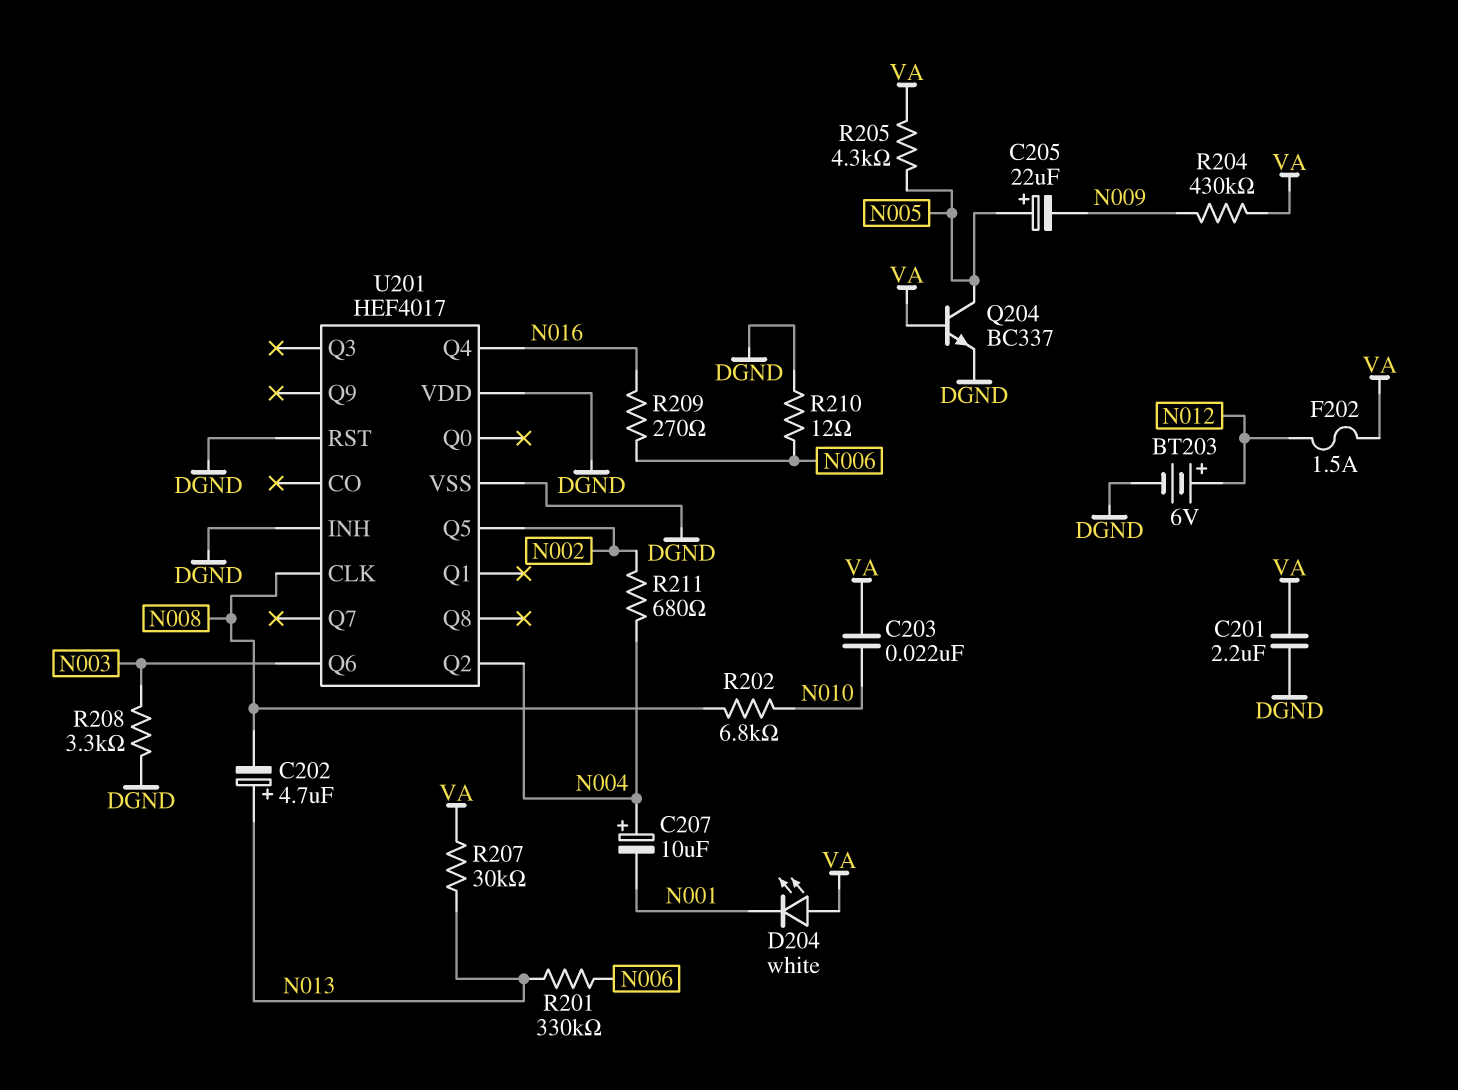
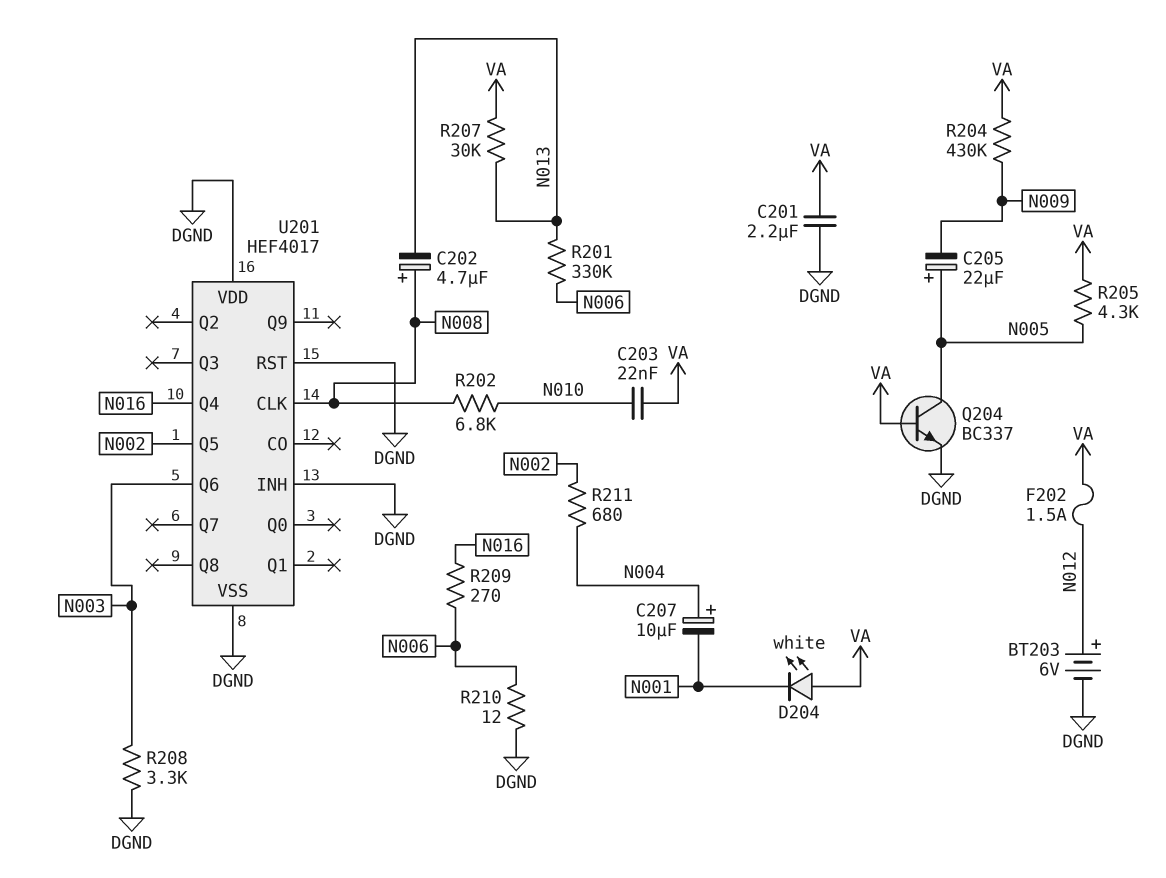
C202: 4.7uF (plus N013, minus N008) -> 4.7uF (plus N008, minus N013)
U201 pin Q2: N004 -> none

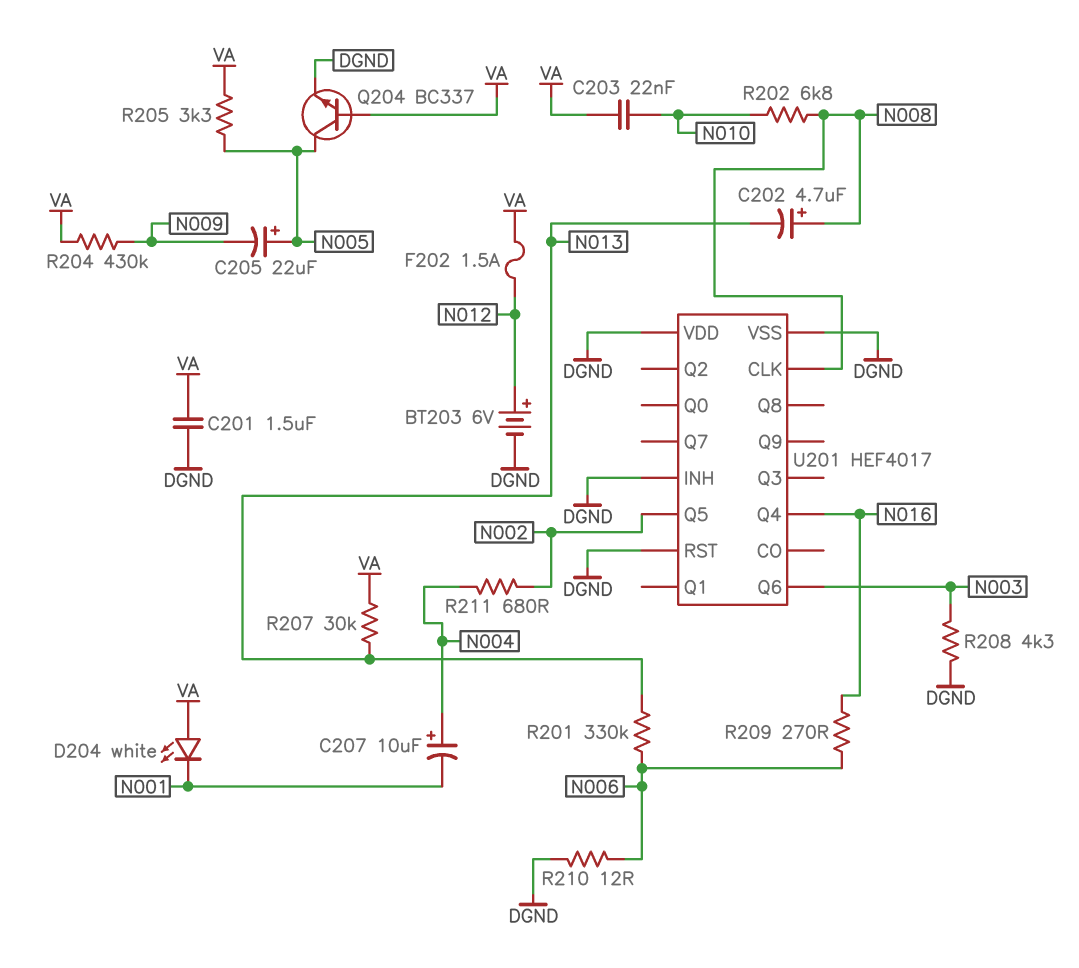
C201: 2.2uF (DGND, VA) -> 1.5uF (DGND, VA)
R205: 4.3k (N005, VA) -> 3.3k (N005, VA)
R208: 3.3k (DGND, N003) -> 4.3k (DGND, N003)

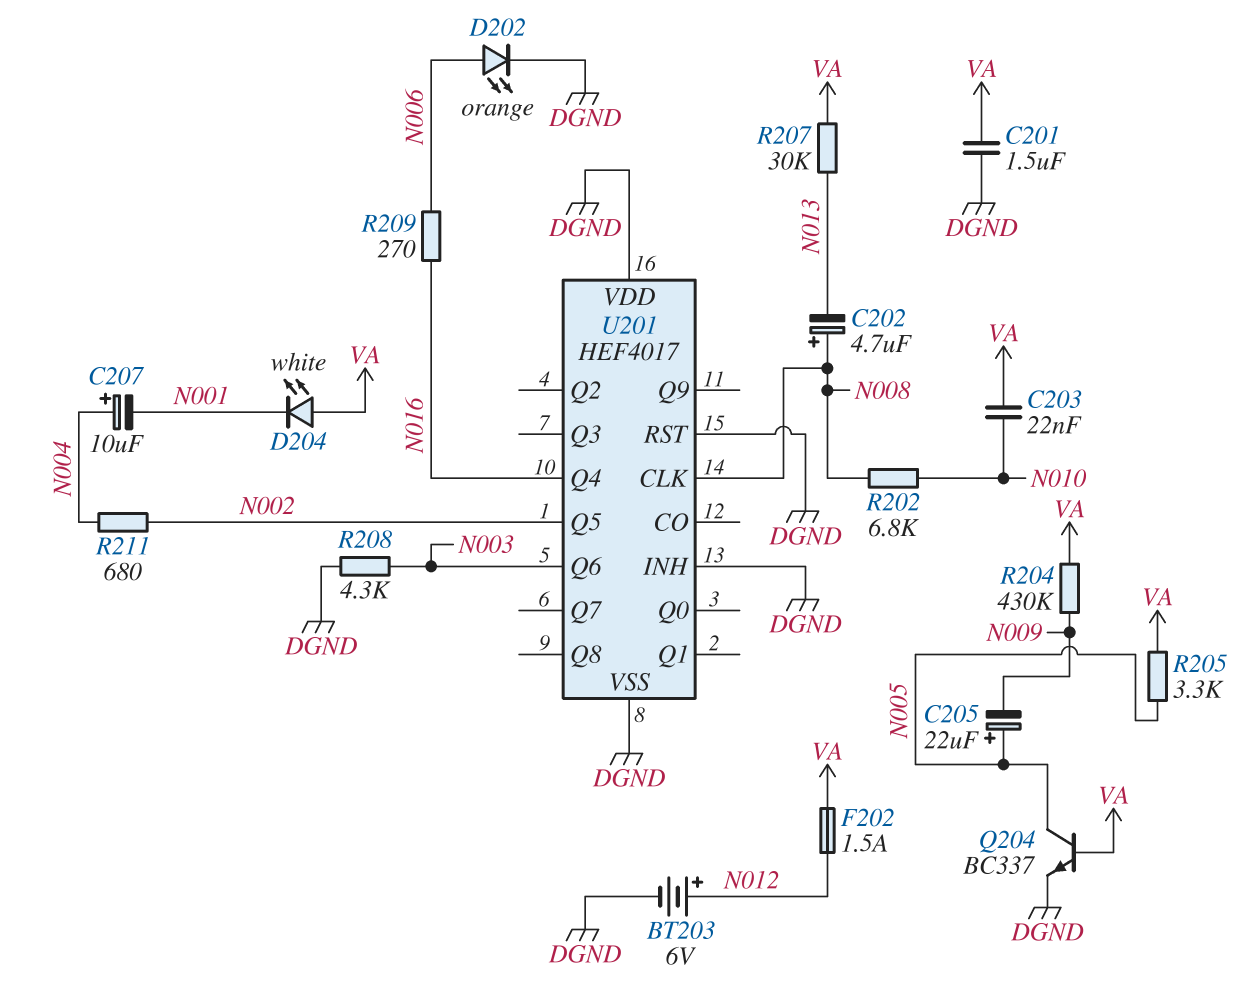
D202: none -> LED orange (A N006, K DGND)
R201: 330k (N006, N013) -> none
R210: 12 (DGND, N006) -> none

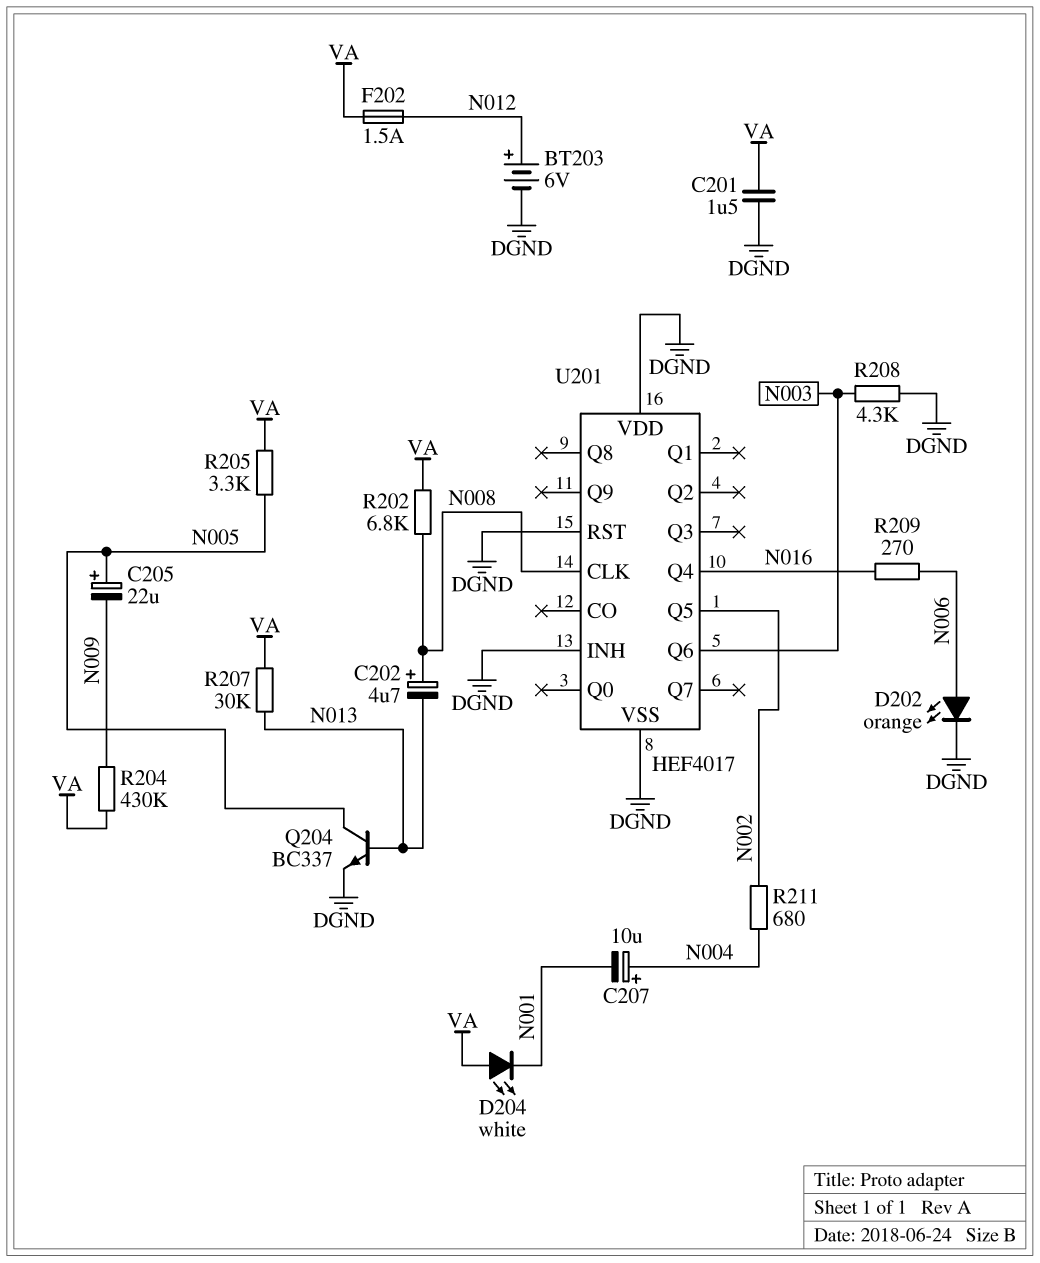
C203: 22nF (N010, VA) -> none
Q204: NPN BC337 (B VA, C N005, E DGND) -> NPN BC337 (B N013, C N005, E DGND)
R202: 6.8k (N008, N010) -> 6.8k (N008, VA)

